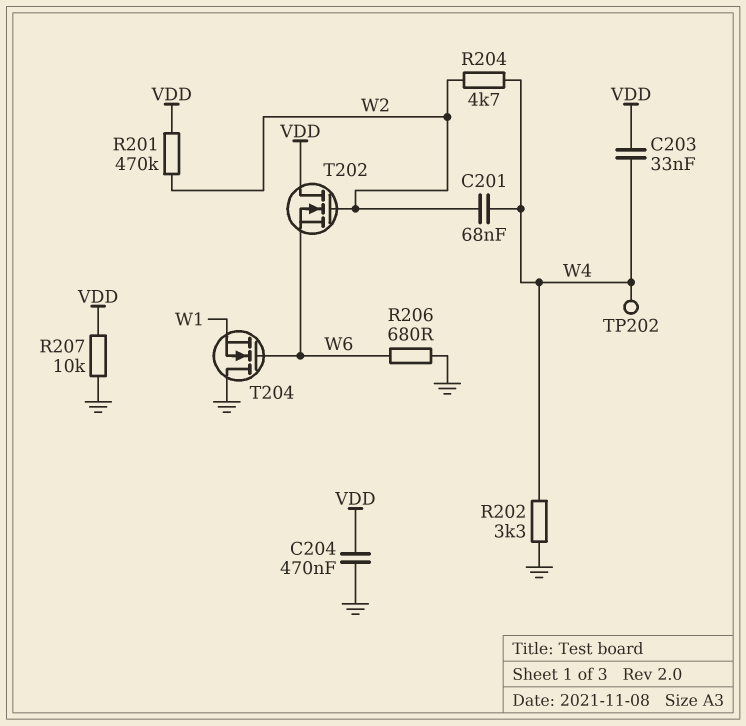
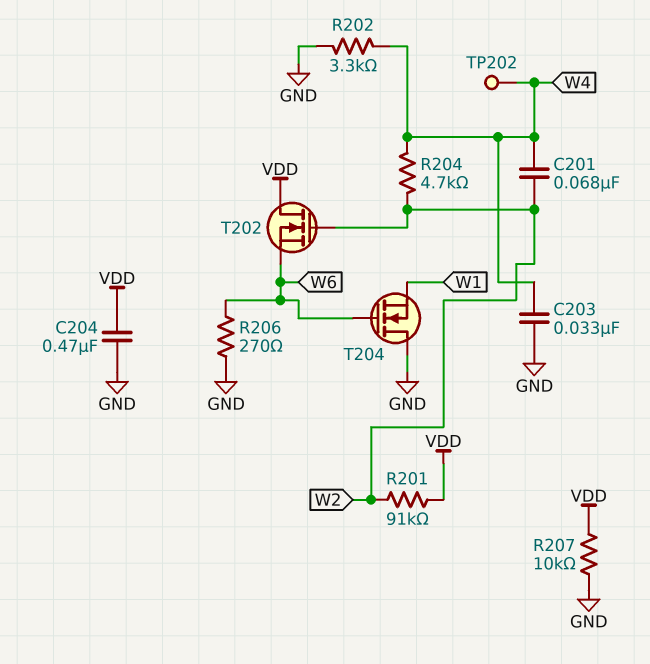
C203: 33nF (VDD, W4) -> 33nF (GND, W4)
R201: 470k (VDD, W2) -> 91k (VDD, W2)
R206: 680 (GND, W6) -> 270 (GND, W6)

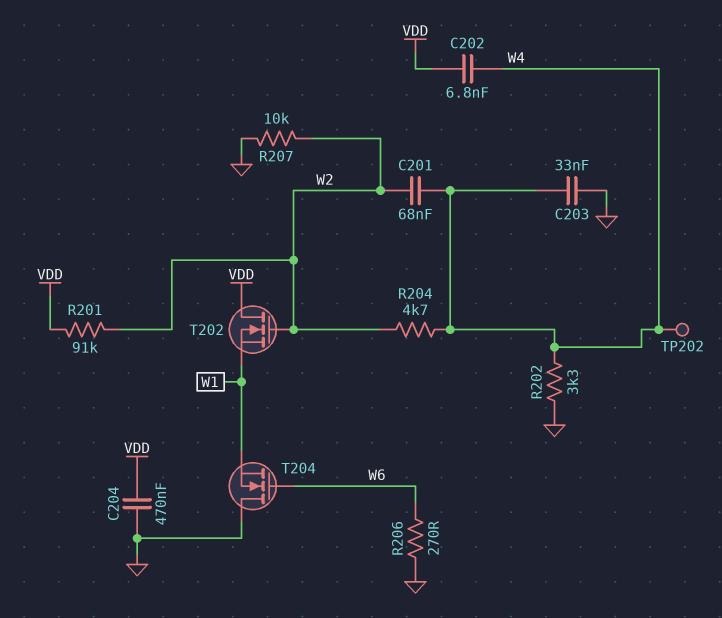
C202: none -> 6.8nF (VDD, W4)
R207: 10k (GND, VDD) -> 10k (GND, W2)
T202: NMOS (G W2, D VDD, S W6) -> NMOS (G W2, D VDD, S W1)

